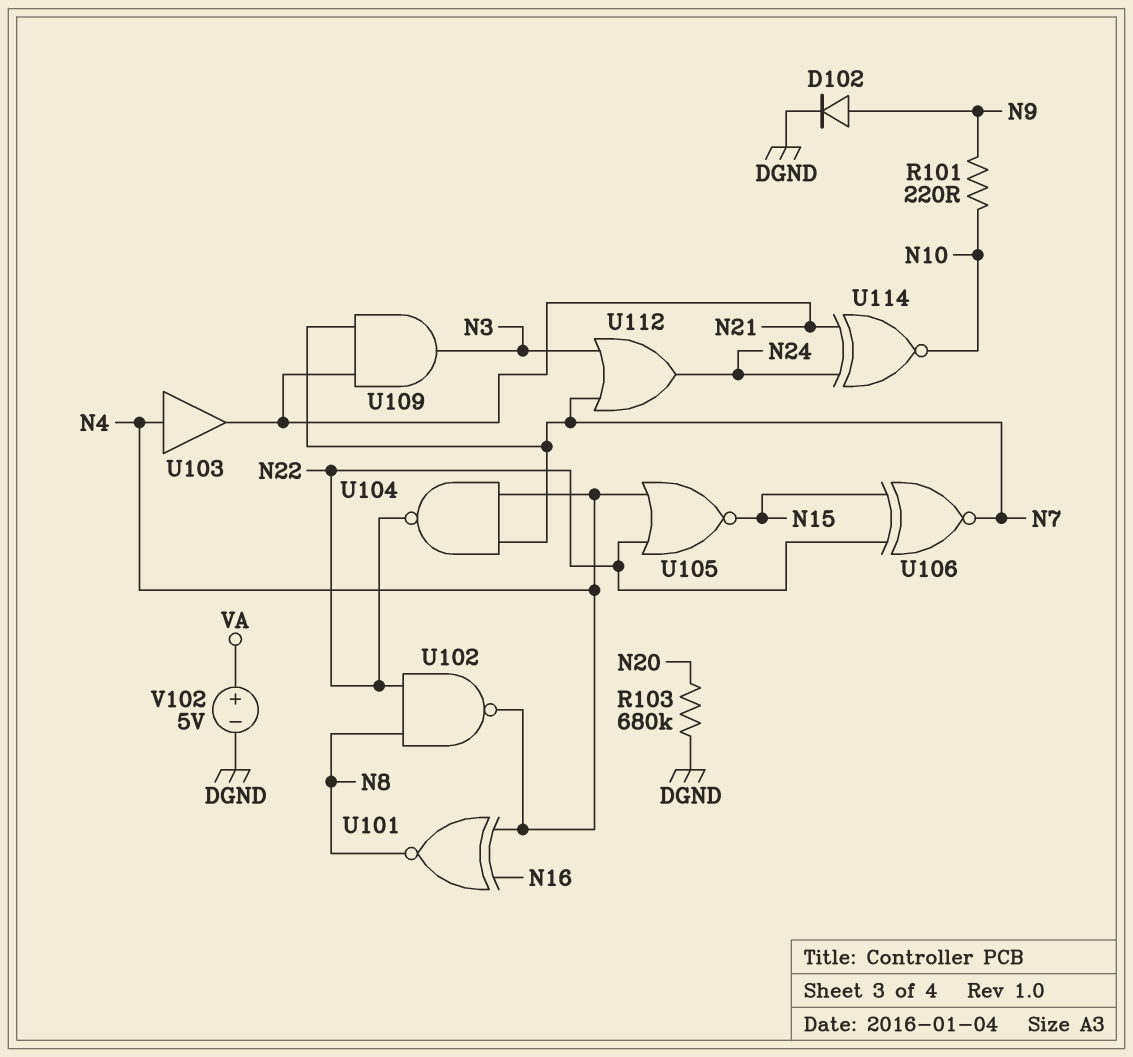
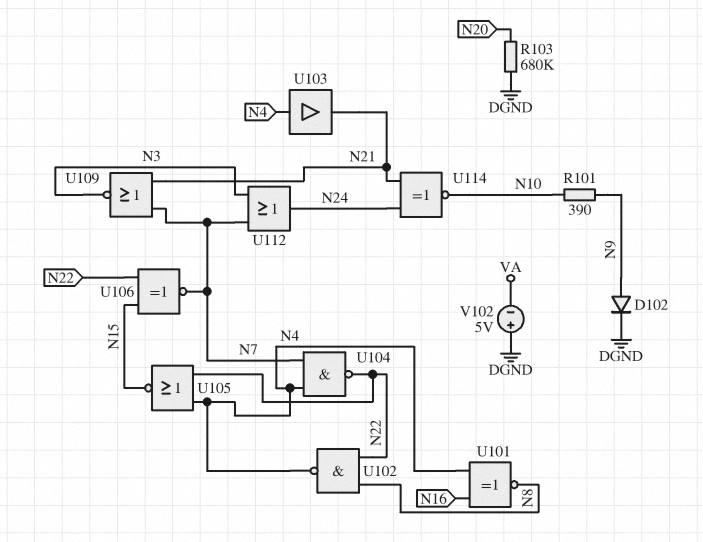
R101: 220 (N9, N10) -> 390 (N9, N10)
U109: AND (in N7, in N21, out N3) -> NOR (in N7, in N21, out N3)
V102: 5V (plus VA, minus DGND) -> 5V (plus DGND, minus VA)

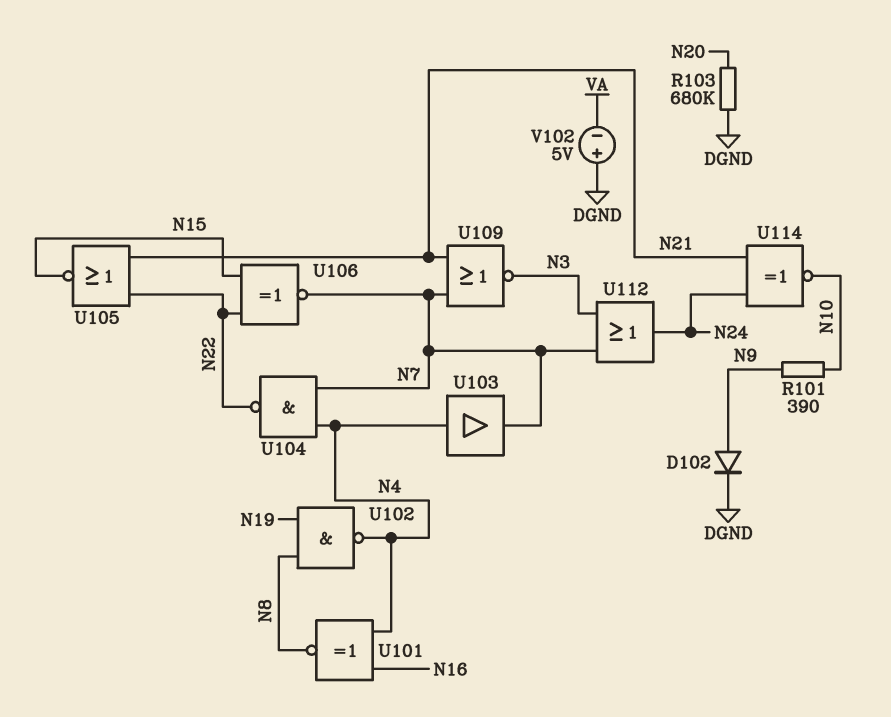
U102: NAND (in N8, in N22, out N4) -> NAND (in N8, in N19, out N4)
U103: buffer (in N4, out N21) -> buffer (in N4, out N7)
U105: NOR (in N4, in N22, out N15) -> NOR (in N21, in N22, out N15)

